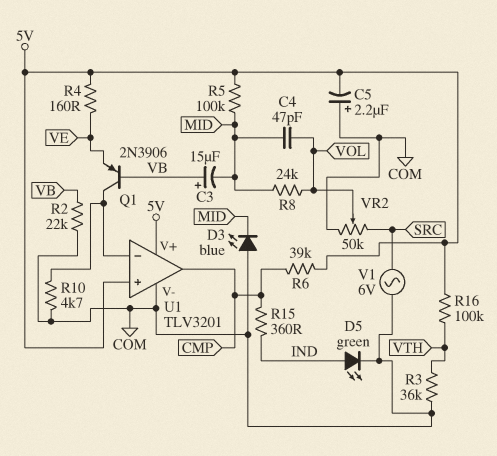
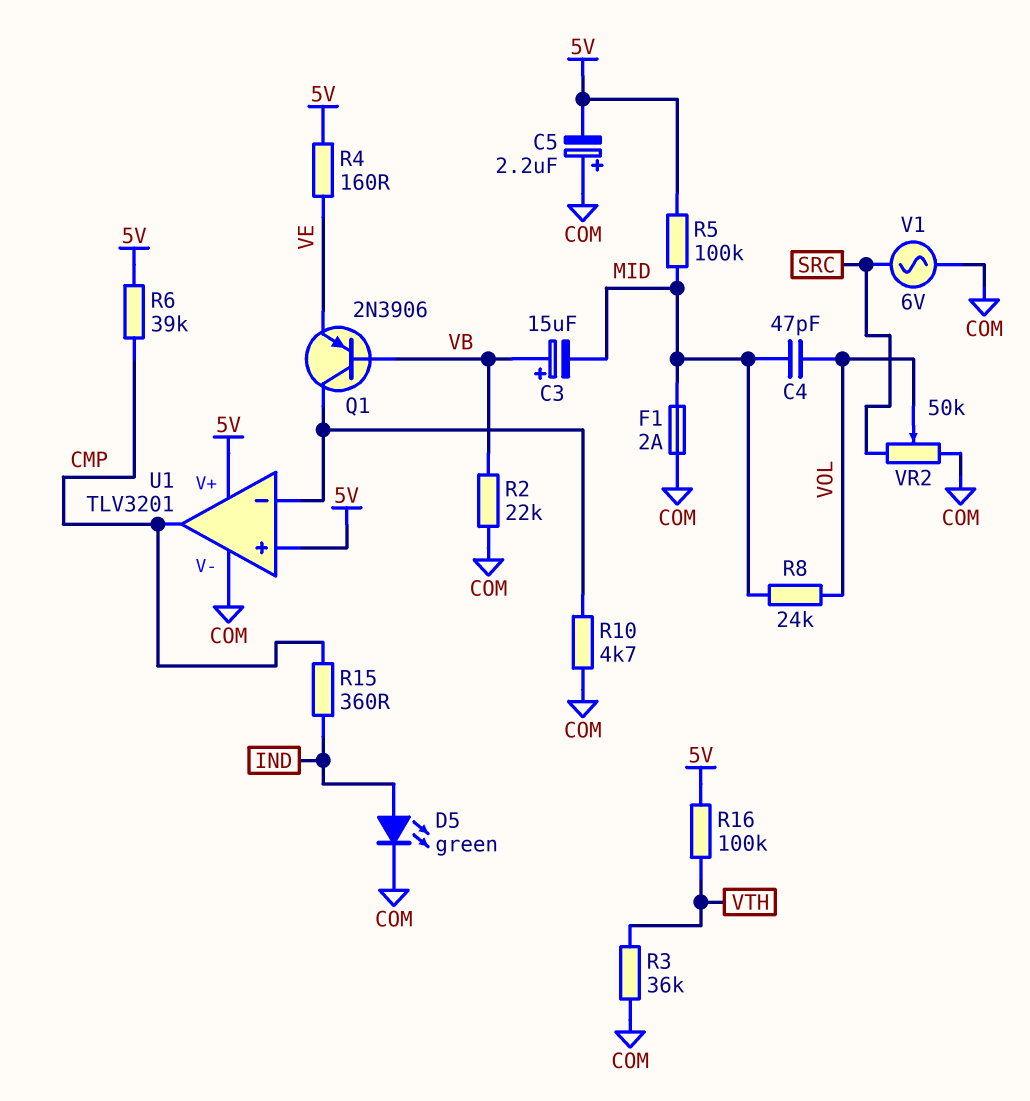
D3: LED blue (A COM, K MID) -> none
F1: none -> 2A (COM, MID)

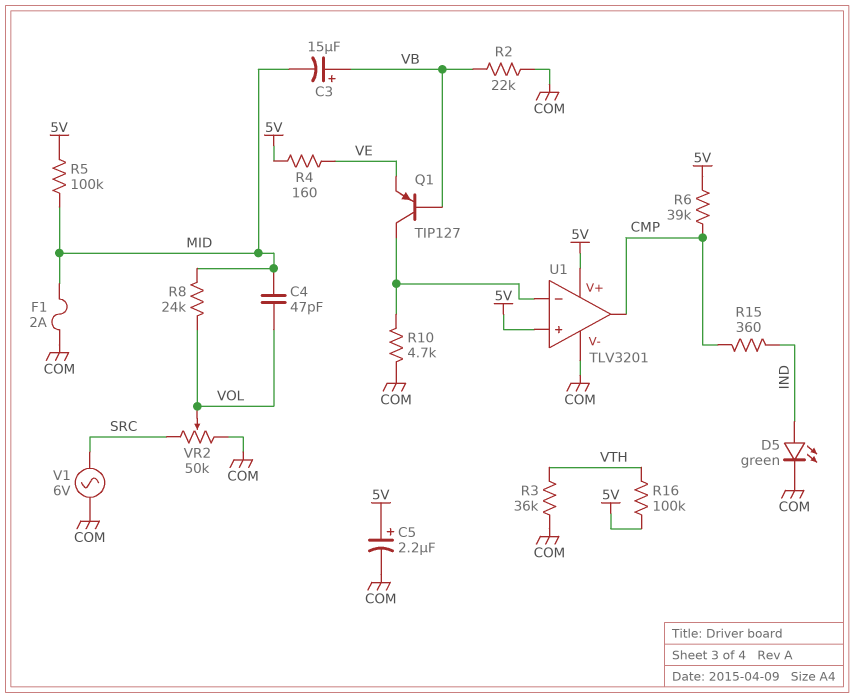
C5: 2.2uF (plus COM, minus 5V) -> 2.2uF (plus 5V, minus COM)
Q1: PNP 2N3906 (B VB, C U1/in-, E VE) -> PNP TIP127 (B VB, C U1/in-, E VE)

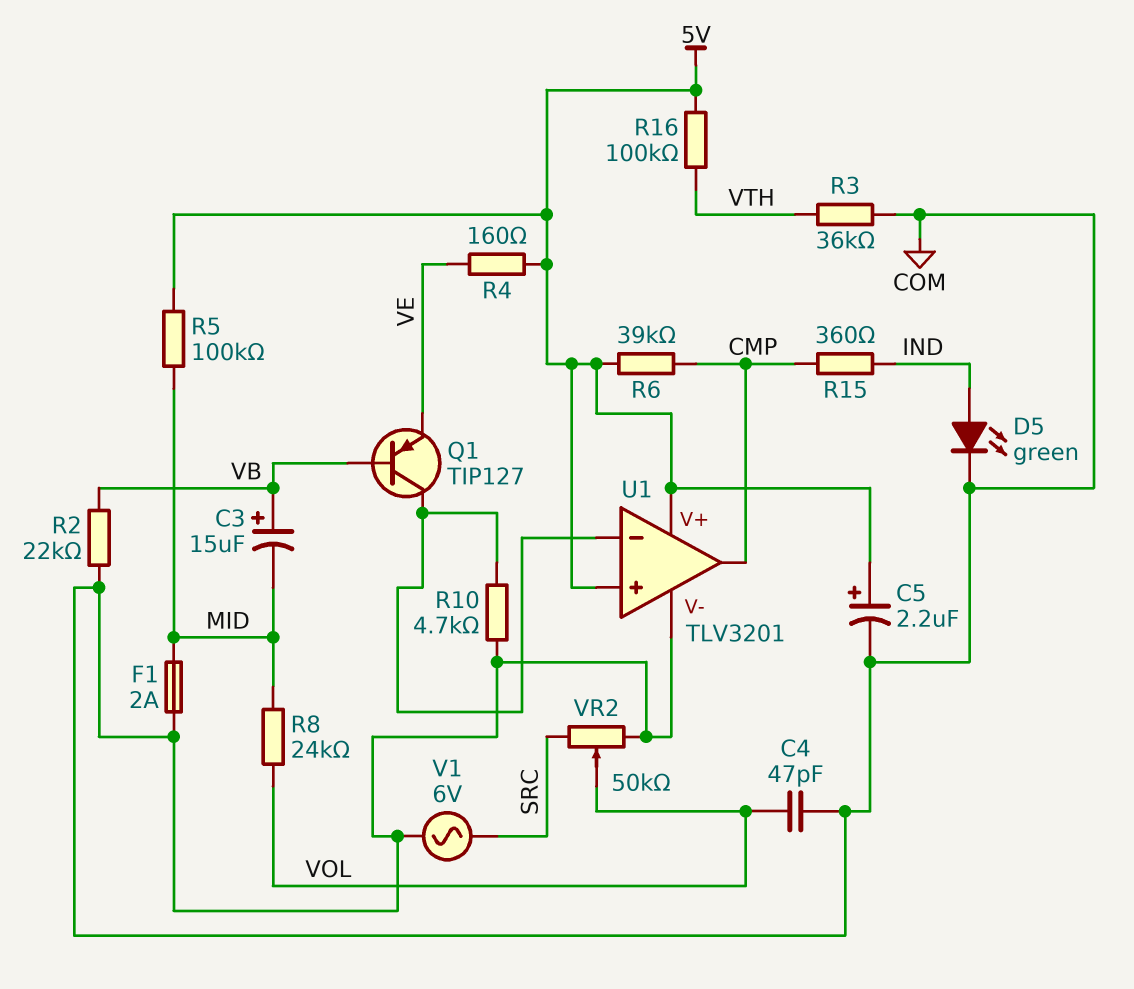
C4: 47pF (MID, VOL) -> 47pF (COM, VOL)

